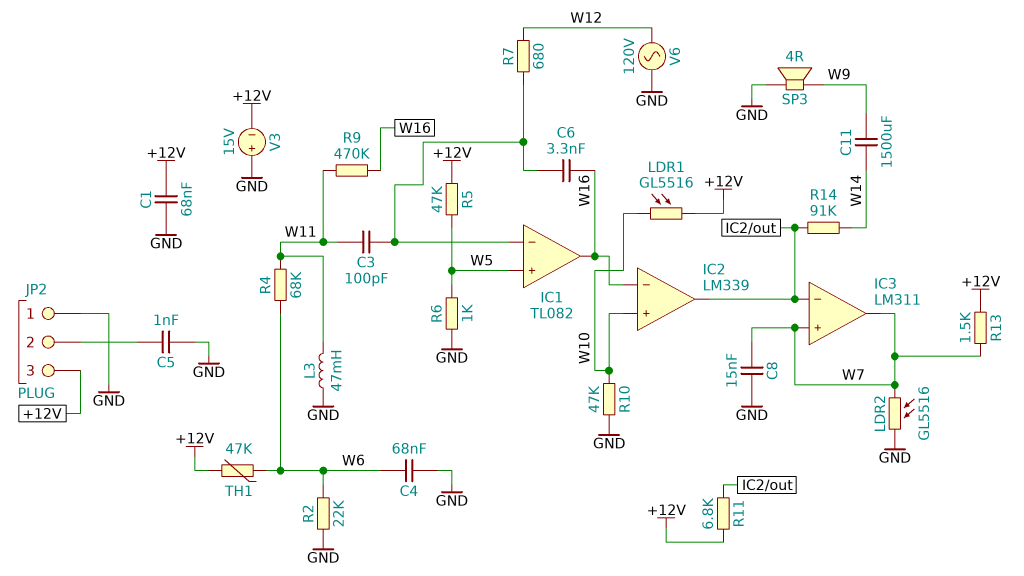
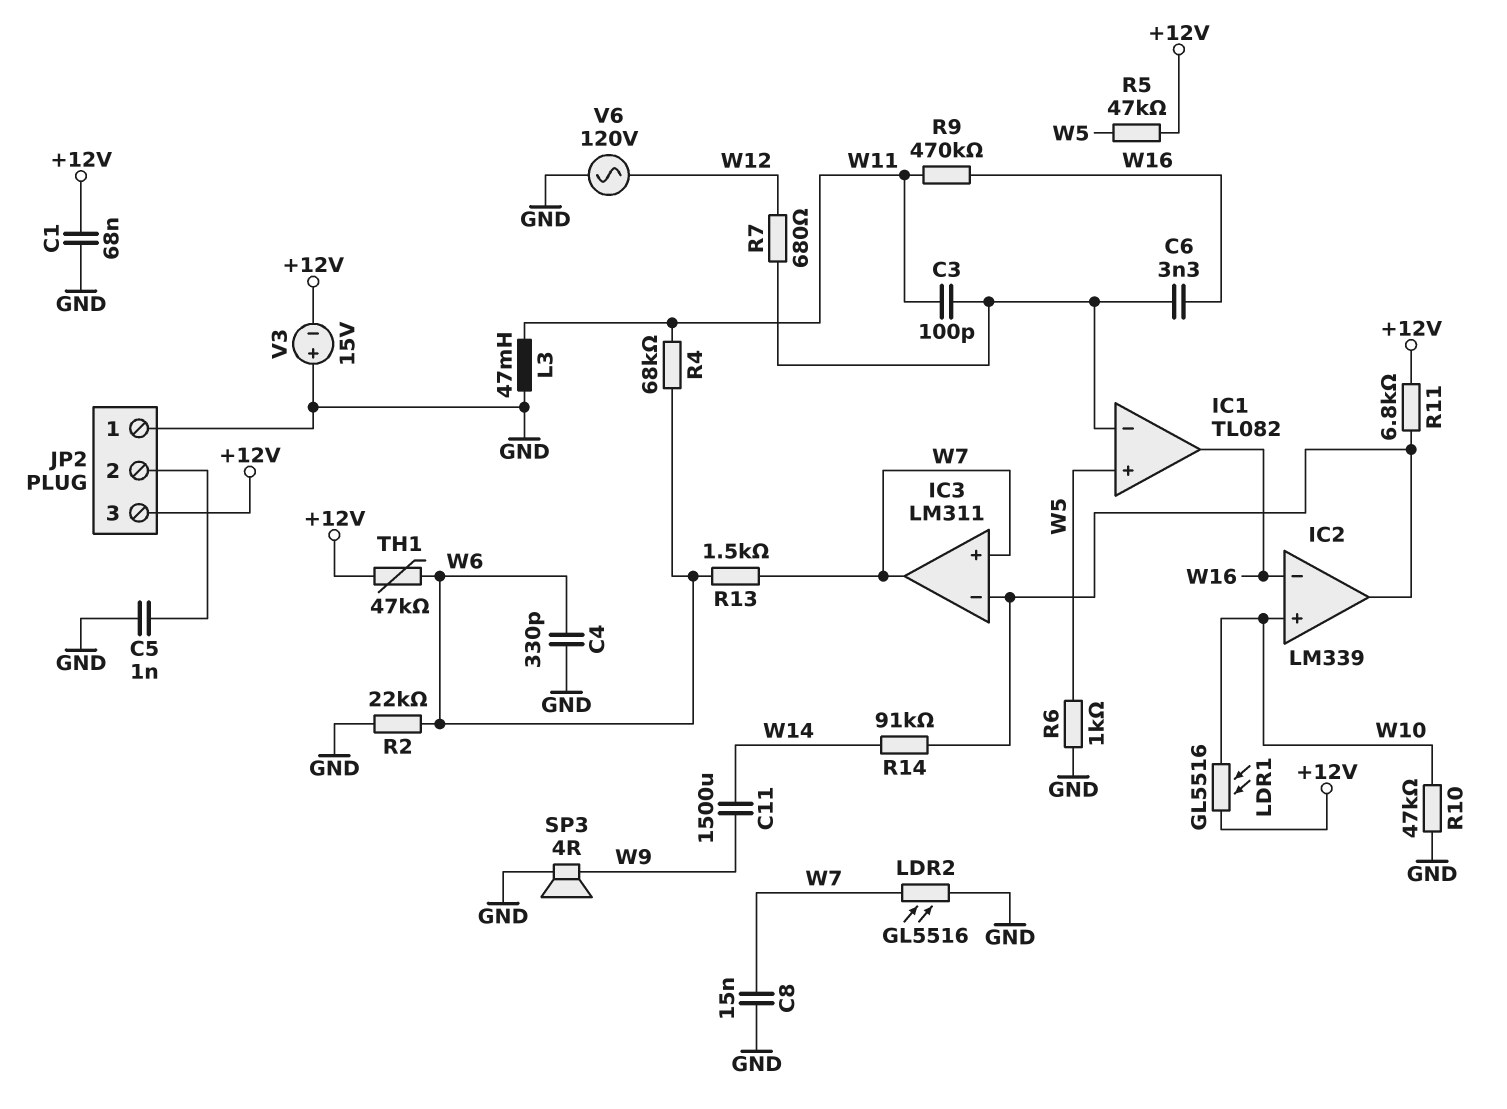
C4: 68nF (GND, W6) -> 330pF (GND, W6)
R13: 1.5k (+12V, W7) -> 1.5k (W6, W7)

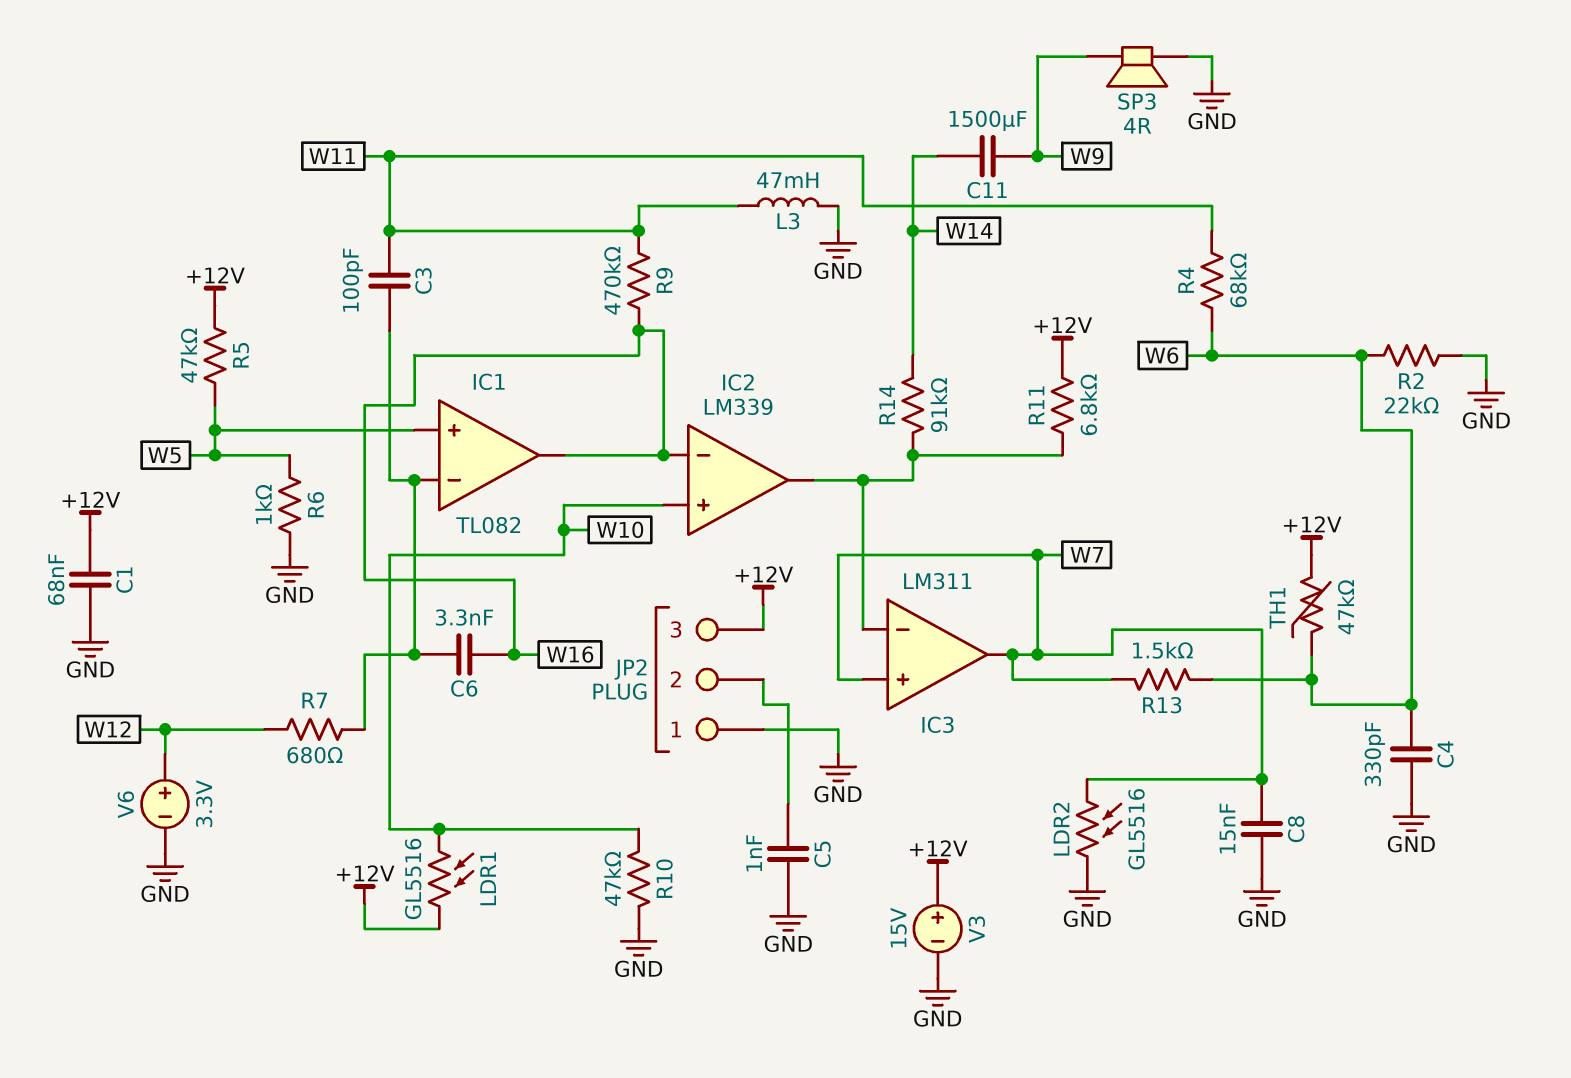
V3: 15V (plus GND, minus +12V) -> 15V (plus +12V, minus GND)
V6: AC 120V (GND, W12) -> 3.3V (plus W12, minus GND)

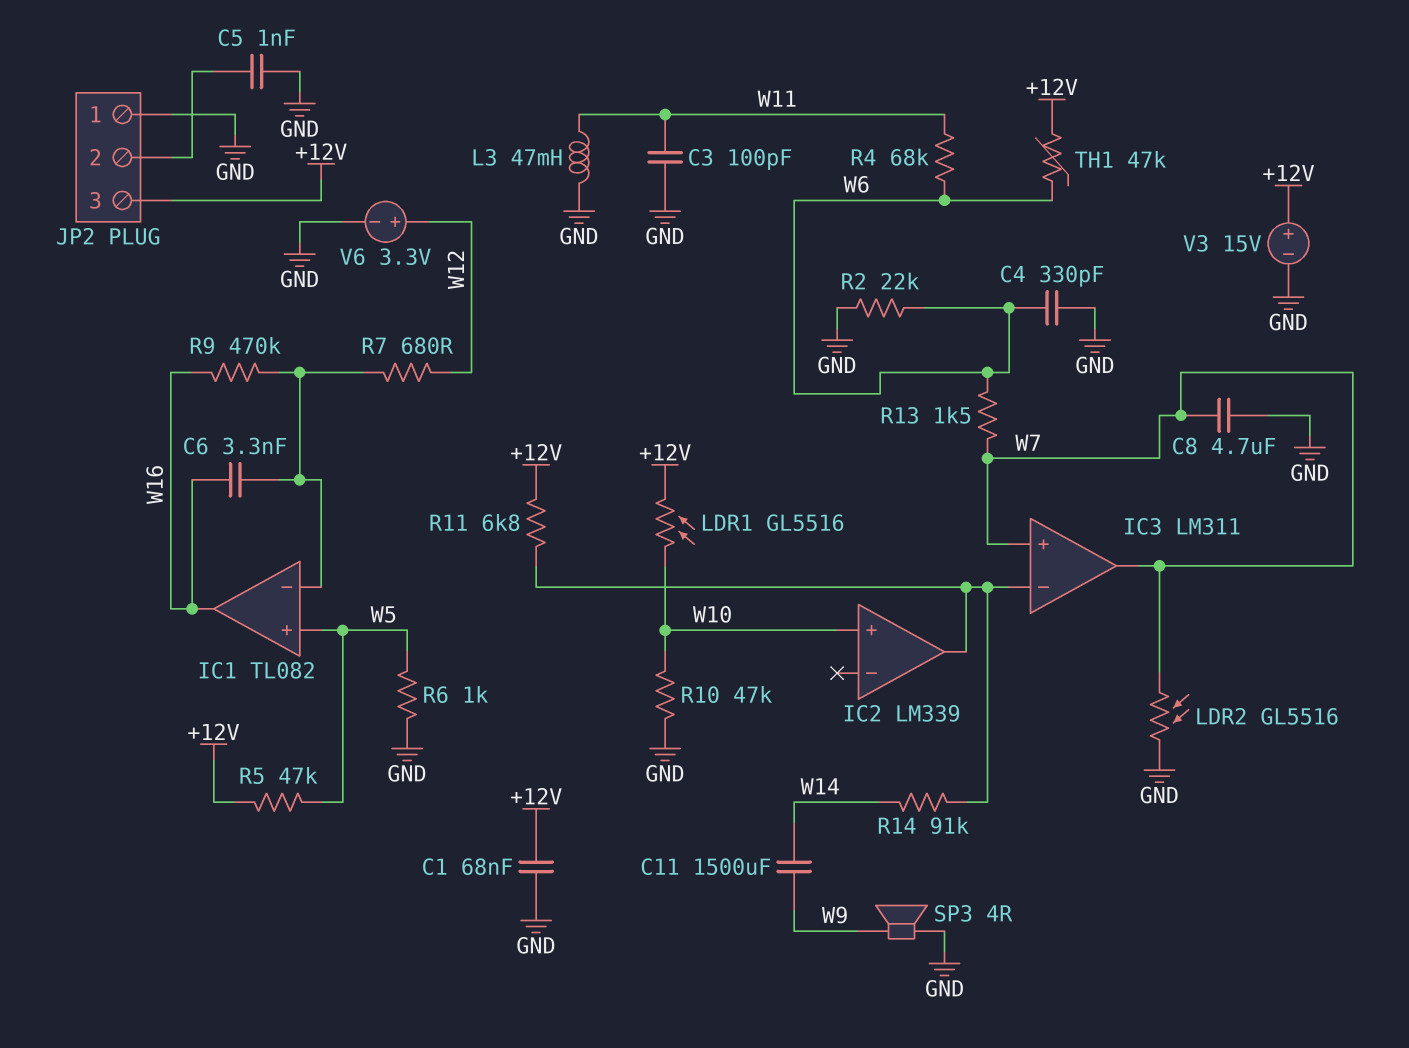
C3: 100pF (IC1/in-, W11) -> 100pF (GND, W11)
C8: 15nF (GND, W7) -> 4.7uF (GND, W7)
IC2 pin in-: W16 -> none
R9: 470k (W11, W16) -> 470k (IC1/in-, W16)

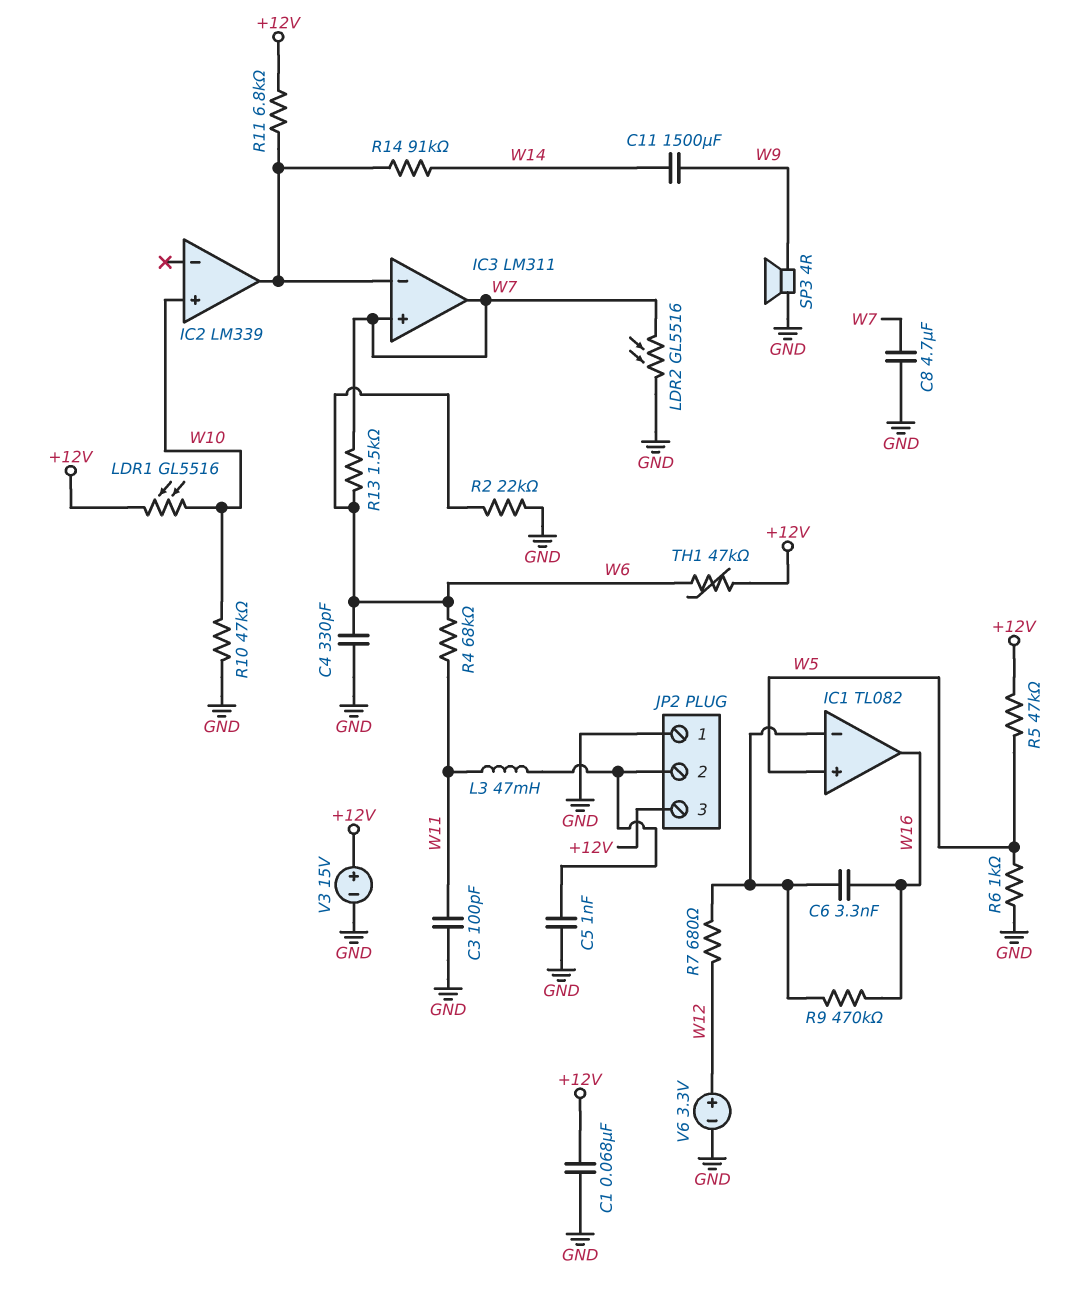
L3: 47mH (GND, W11) -> 47mH (JP2/2, W11)

